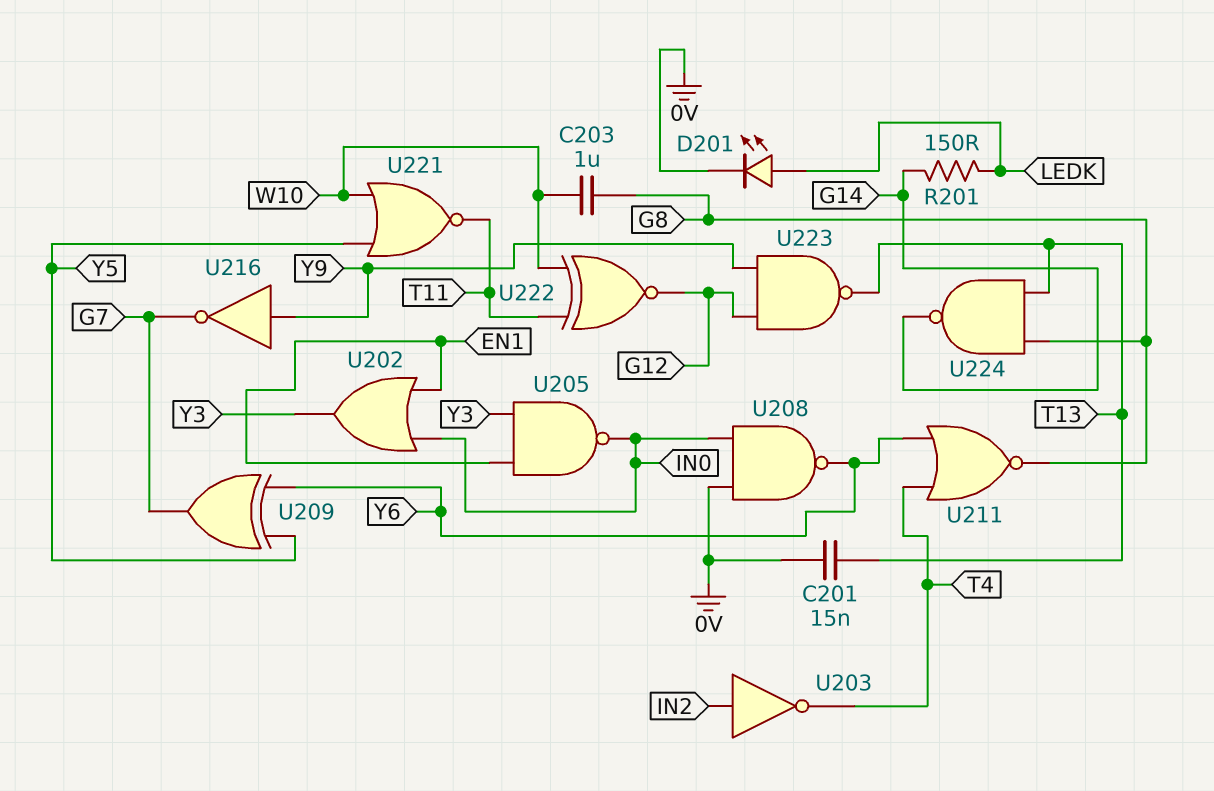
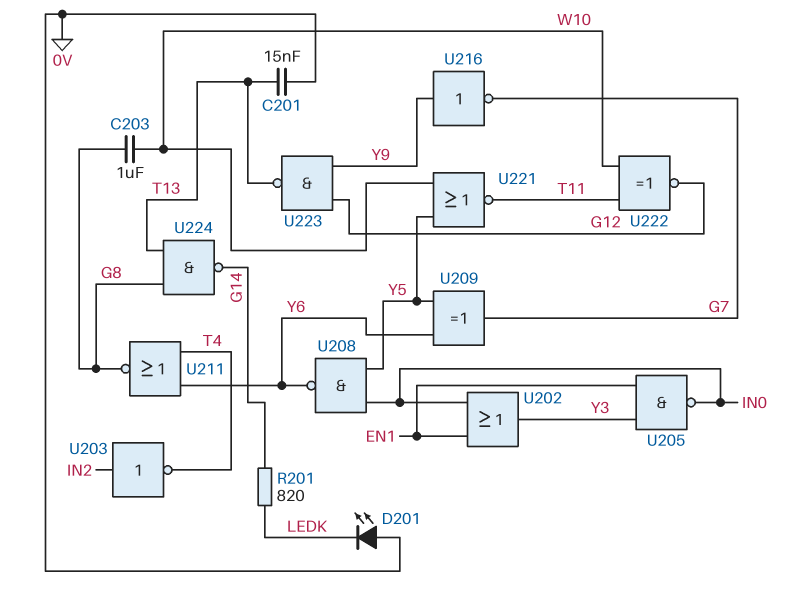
D201: LED (A LEDK, K 0V) -> LED (A 0V, K LEDK)
R201: 150 (G14, LEDK) -> 820 (G14, LEDK)
U208: NAND (in 0V, in IN0, out Y6) -> NAND (in IN0, in Y5, out Y6)

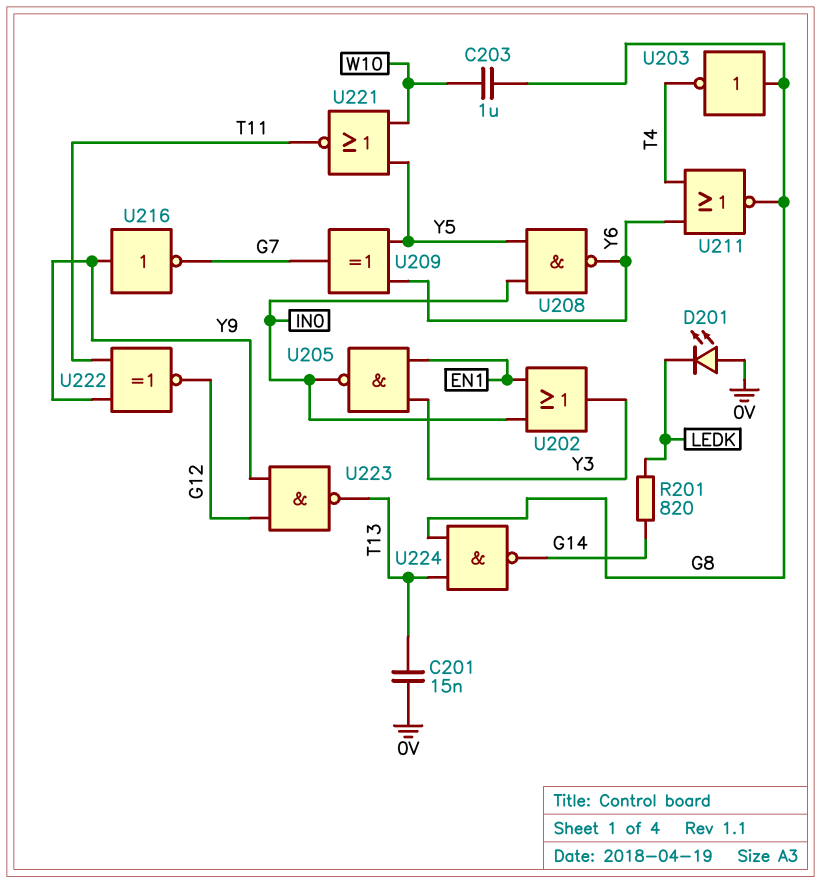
U203: NOT (in IN2, out T4) -> NOT (in G8, out T4)
U222: XNOR (in T11, in W10, out G12) -> XNOR (in T11, in Y9, out G12)

